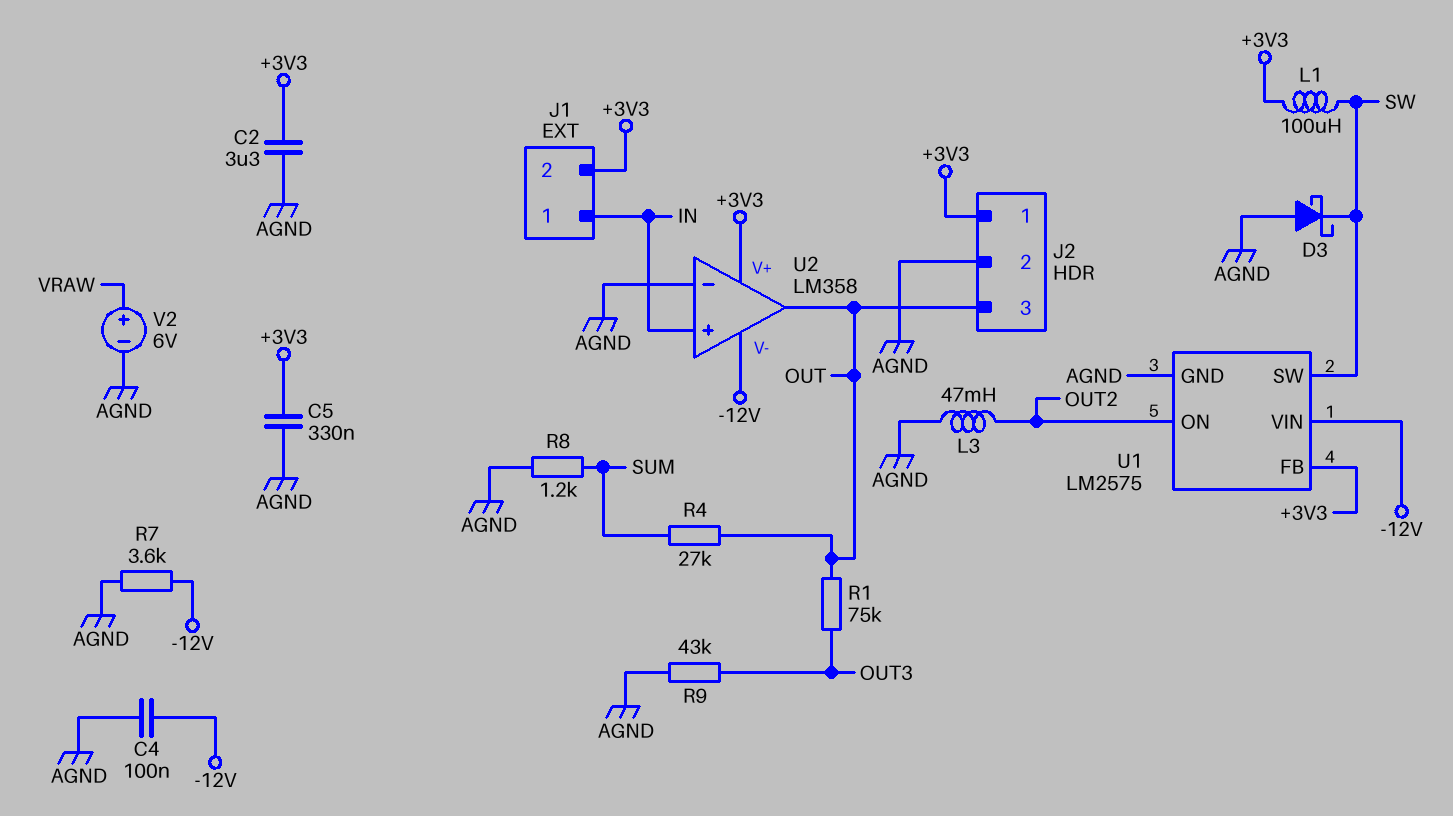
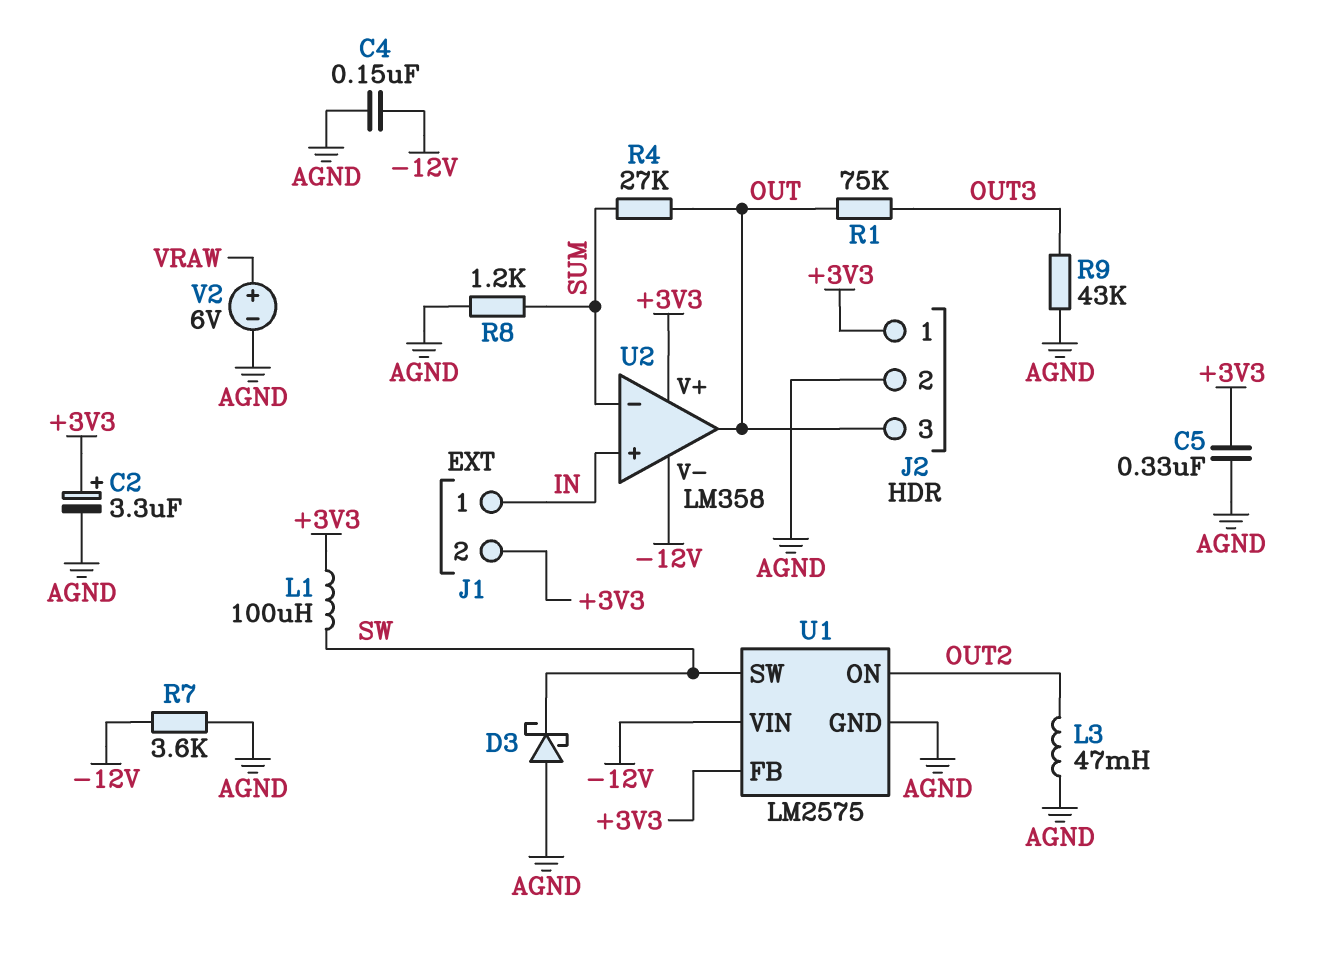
C2: 3.3uF (+3V3, AGND) -> 3.3uF (plus +3V3, minus AGND)
C4: 100nF (-12V, AGND) -> 150nF (-12V, AGND)
U2 pin in-: AGND -> SUM

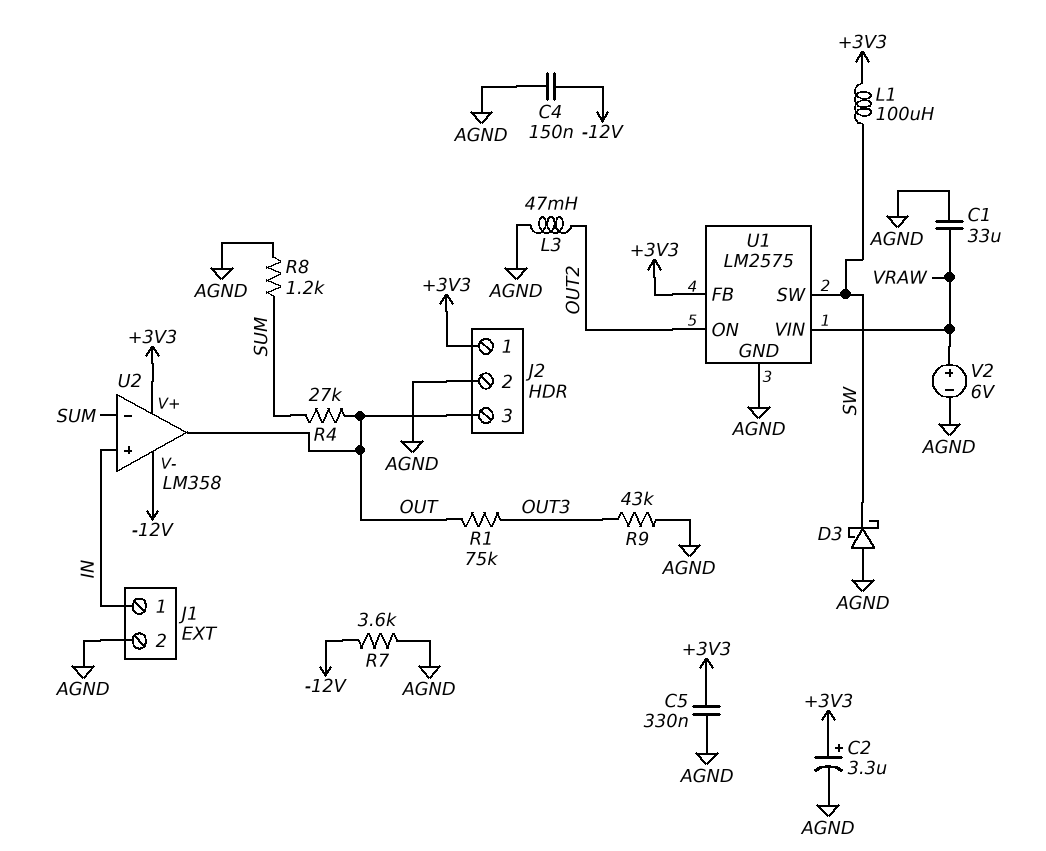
C1: none -> 33uF (AGND, VRAW)
J1 pin 2: +3V3 -> AGND
U1 pin VIN: -12V -> VRAW

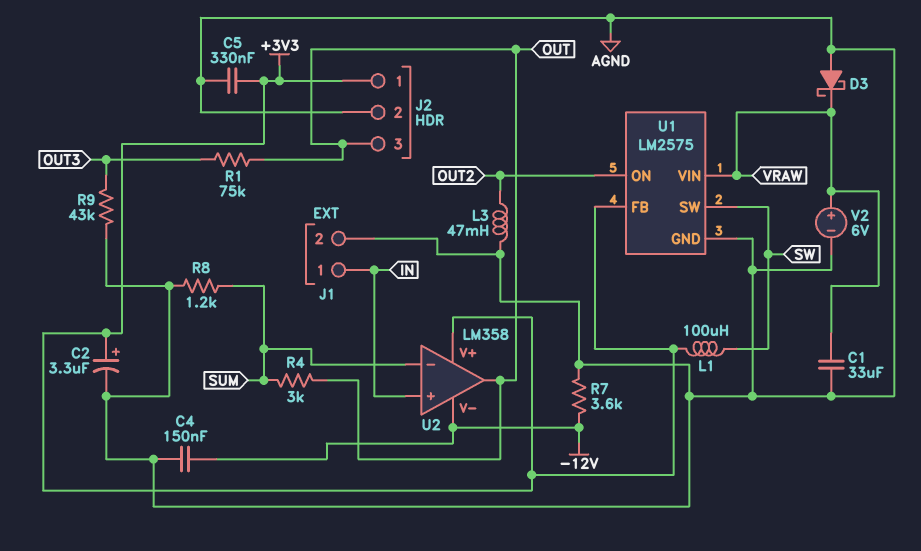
D3: schottky (A AGND, K SW) -> schottky (A AGND, K VRAW)
R4: 27k (OUT, SUM) -> 3k (OUT, SUM)

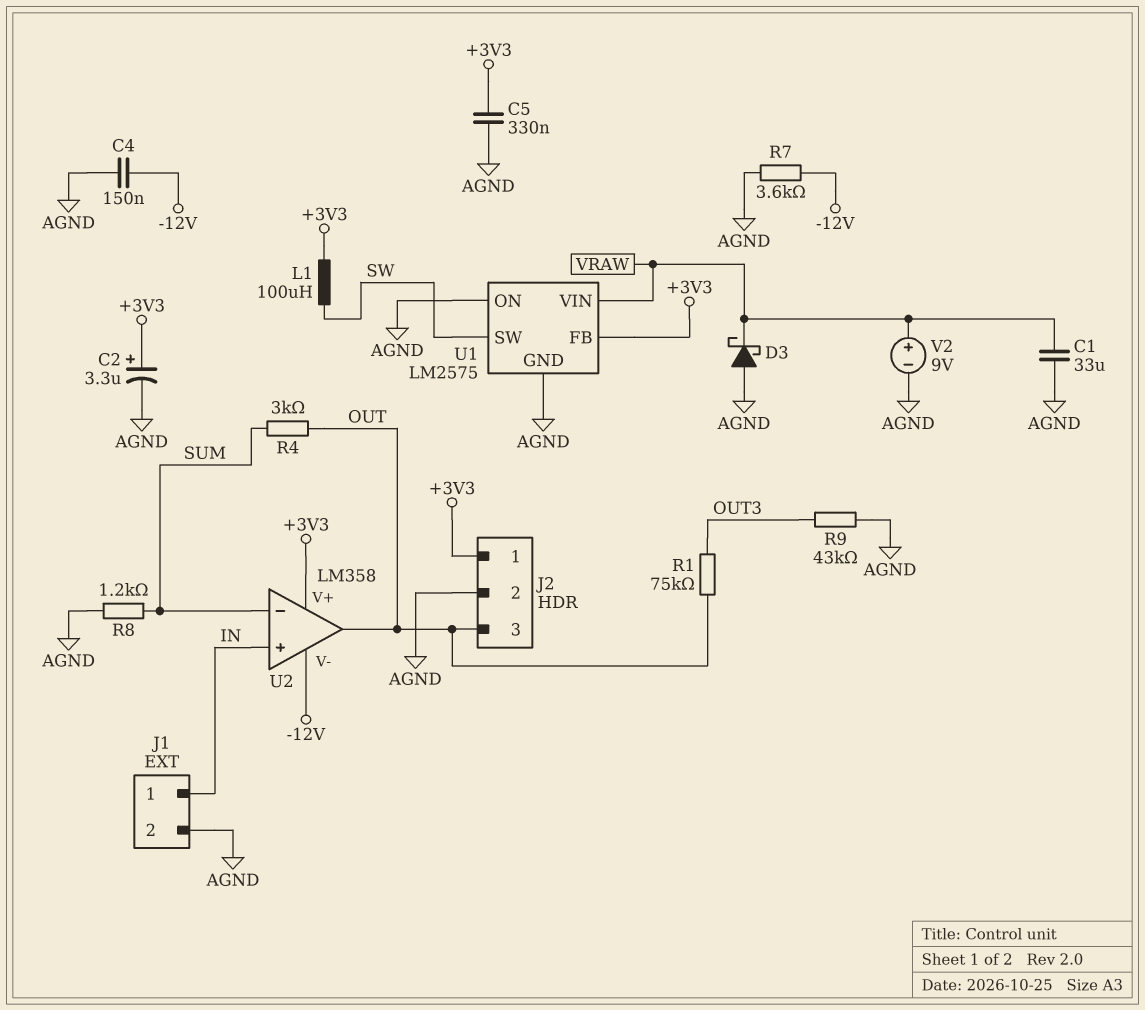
L3: 47mH (AGND, OUT2) -> none
U1 pin ON: OUT2 -> AGND
V2: 6V (plus VRAW, minus AGND) -> 9V (plus VRAW, minus AGND)

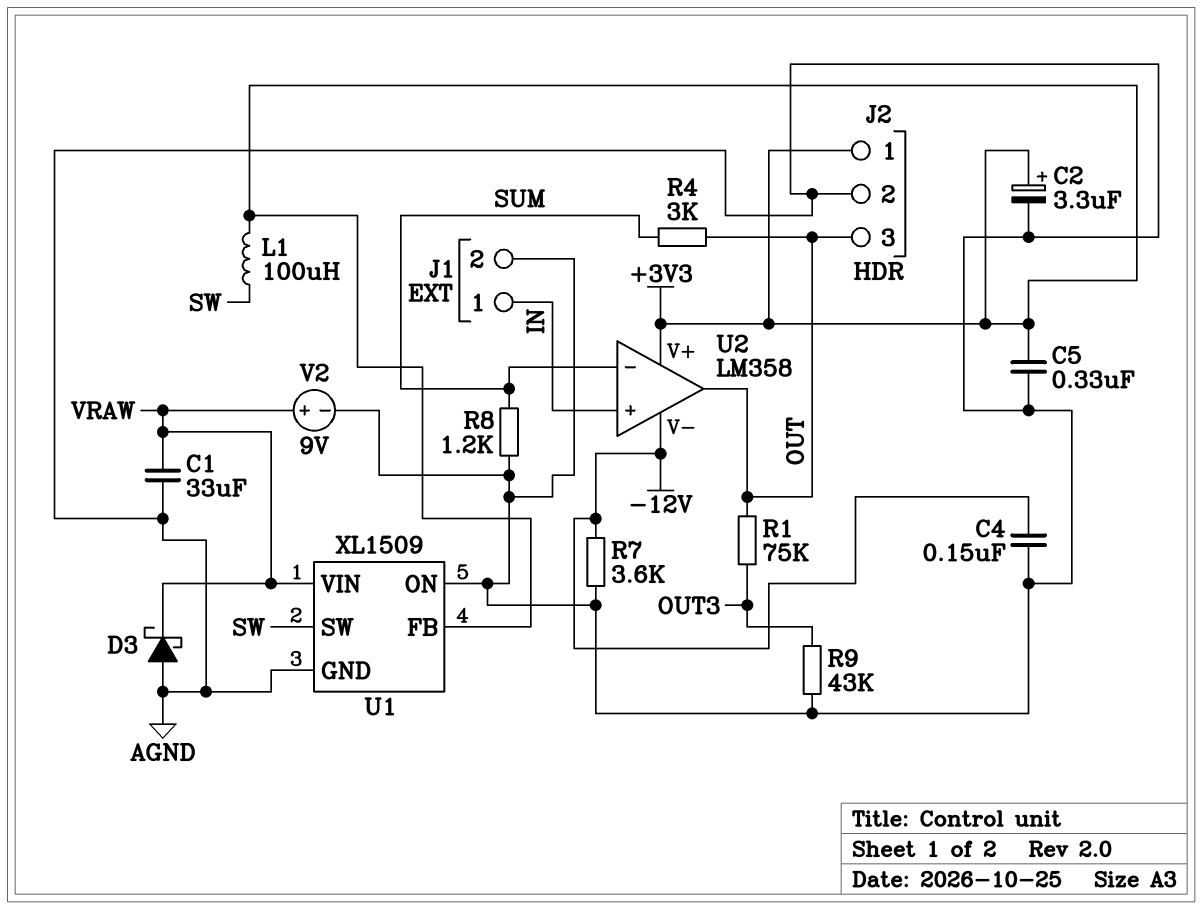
U1: LM2575 -> XL1509

